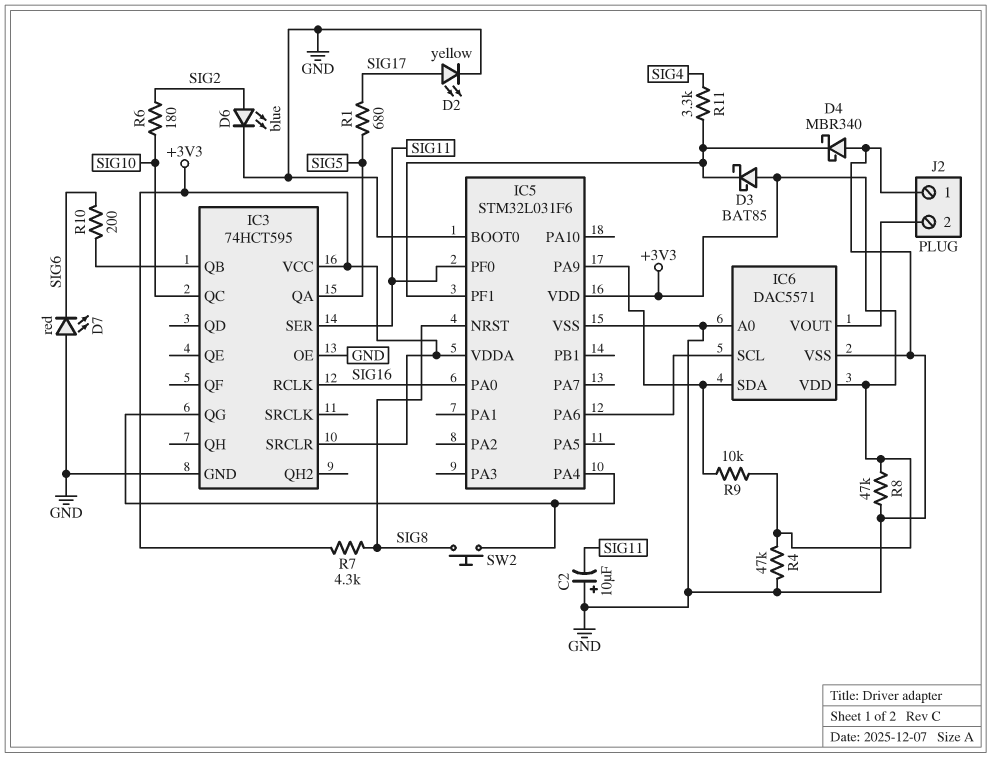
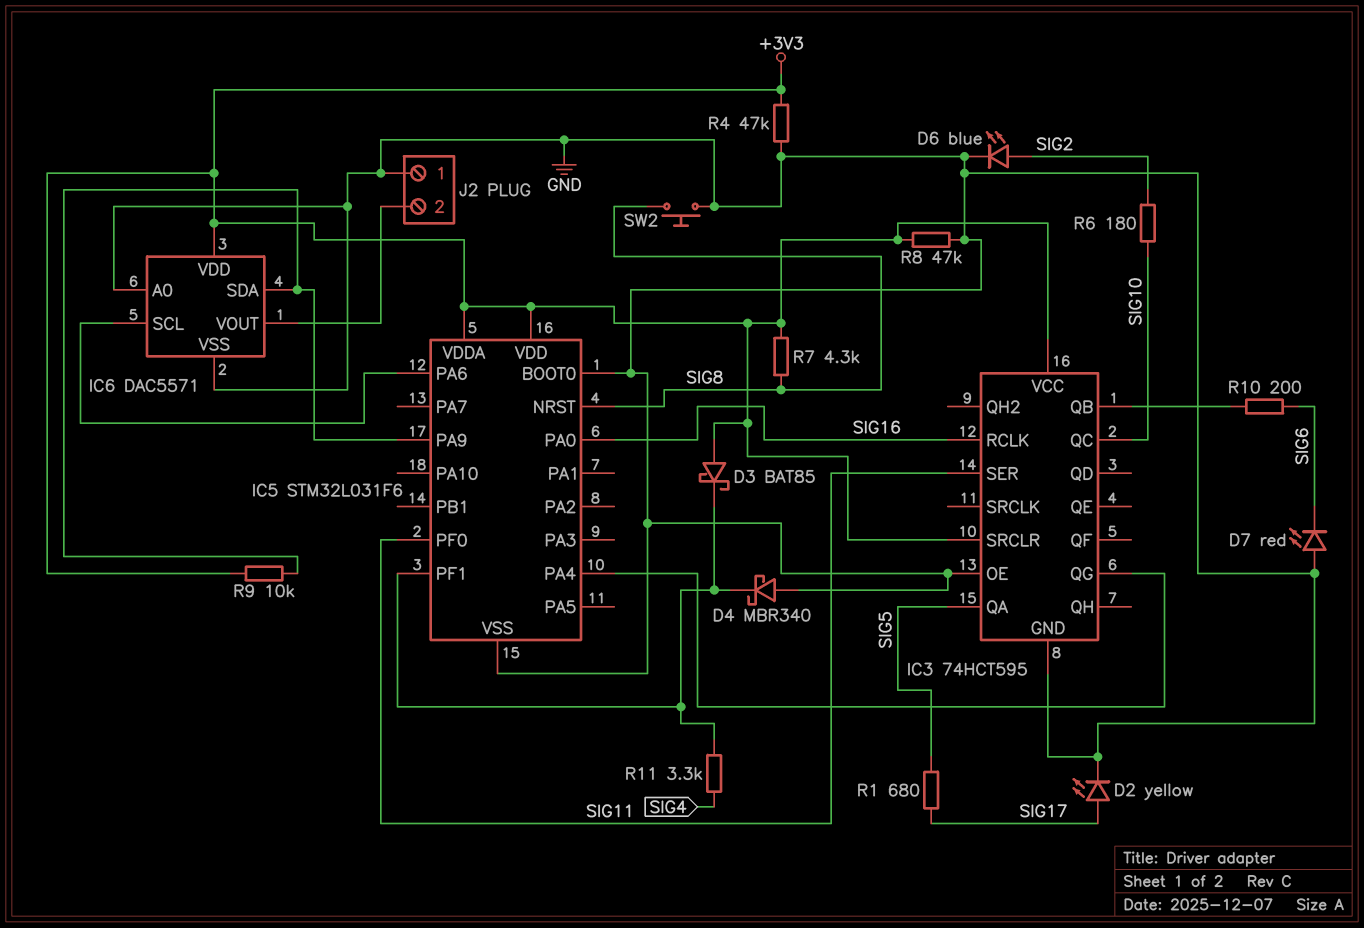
C2: 10uF (plus GND, minus SIG11) -> none
SW2: button (IC3/QG, SIG8) -> button (GND, SIG8)

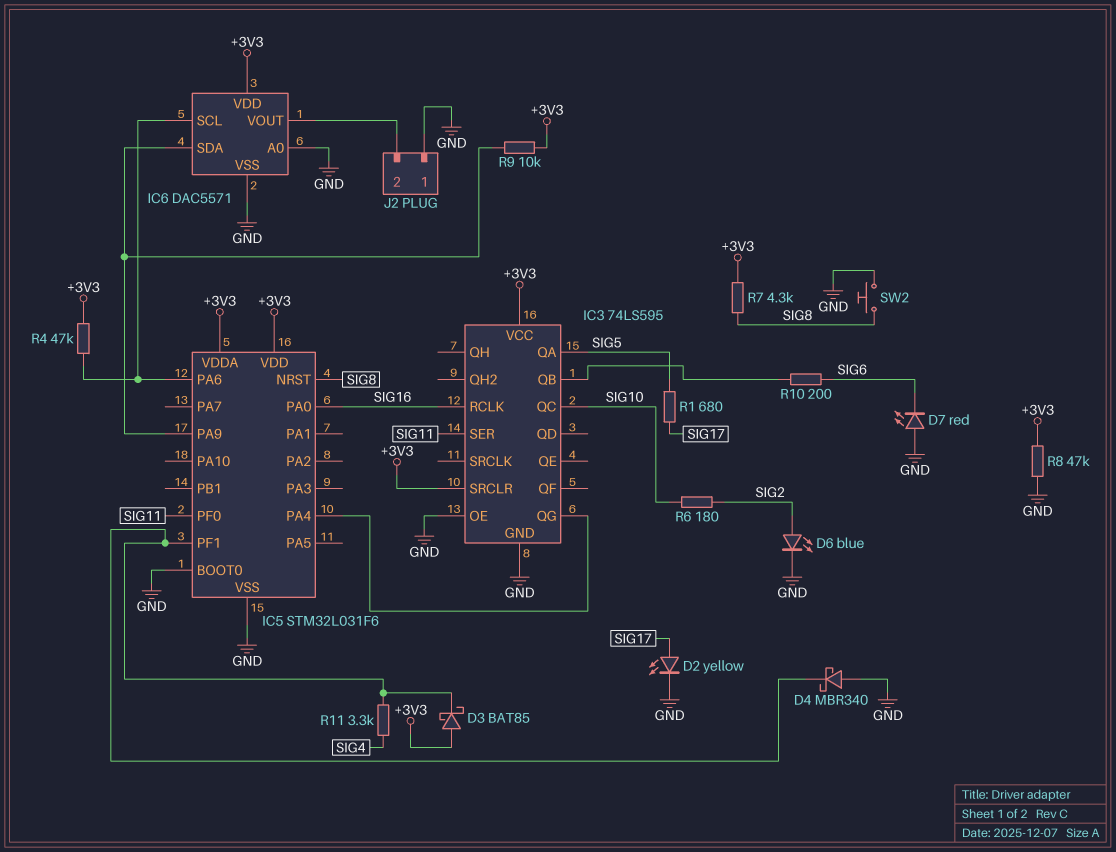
IC3: 74HCT595 -> 74LS595
R4: 47k (+3V3, GND) -> 47k (+3V3, IC5/PA6)

